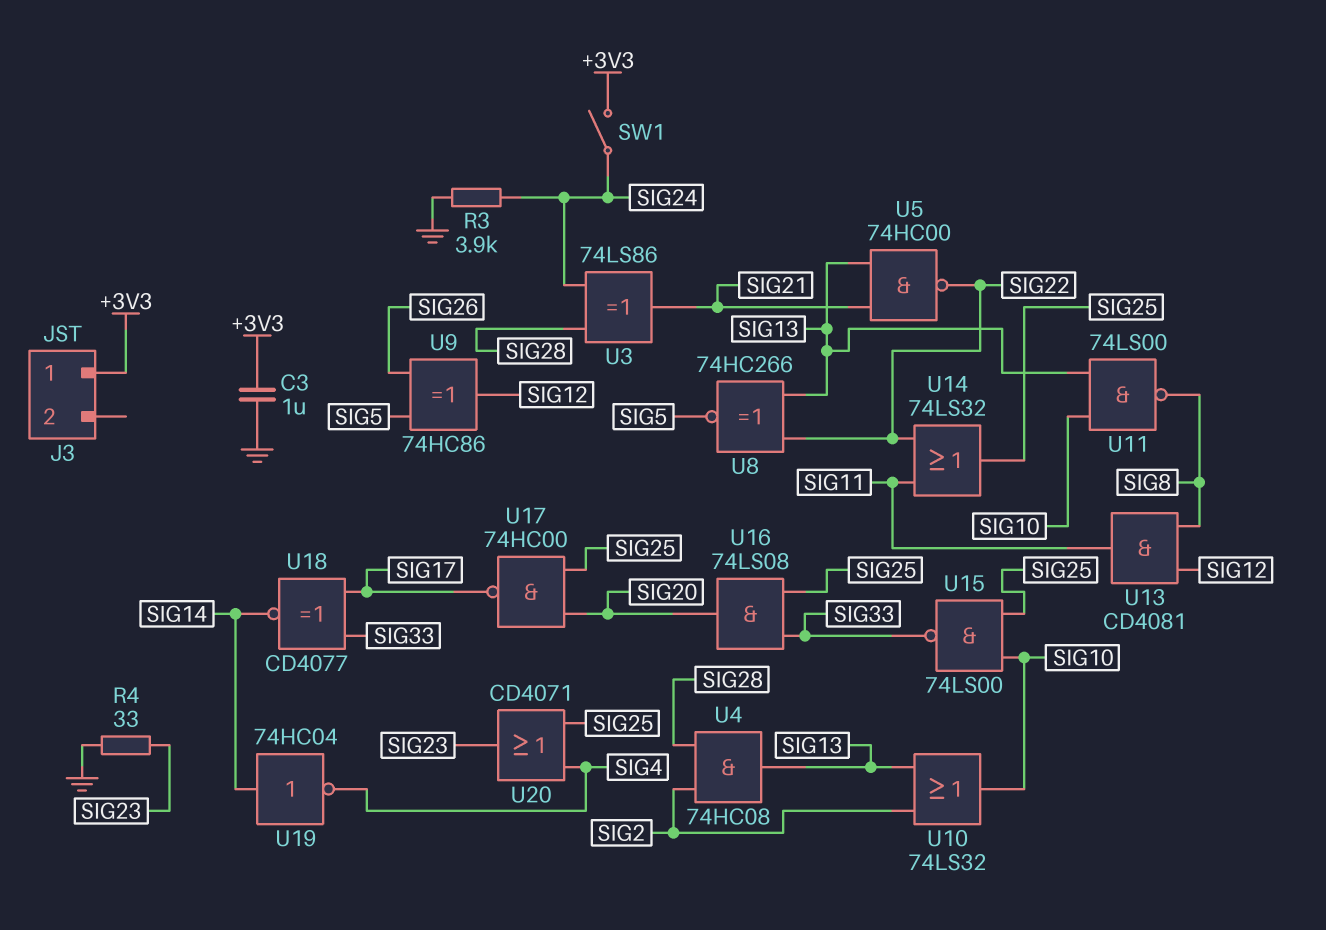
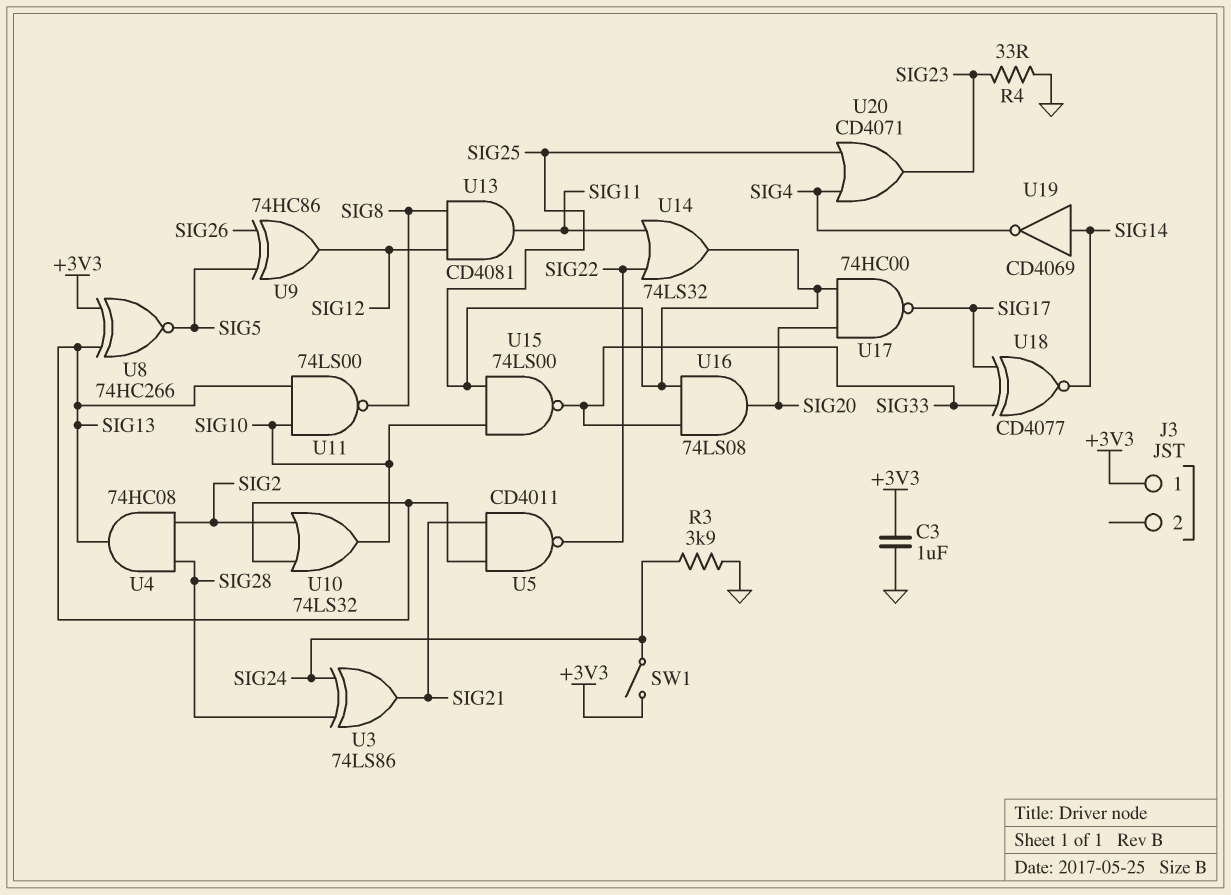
U5: NAND 74HC00 (in SIG13, in SIG21, out SIG22) -> NAND CD4011 (in SIG13, in SIG21, out SIG22)
U8: XNOR 74HC266 (in SIG13, in SIG22, out SIG5) -> XNOR 74HC266 (in +3V3, in SIG13, out SIG5)
U19: NOT 74HC04 (in SIG14, out SIG4) -> NOT CD4069 (in SIG14, out SIG4)

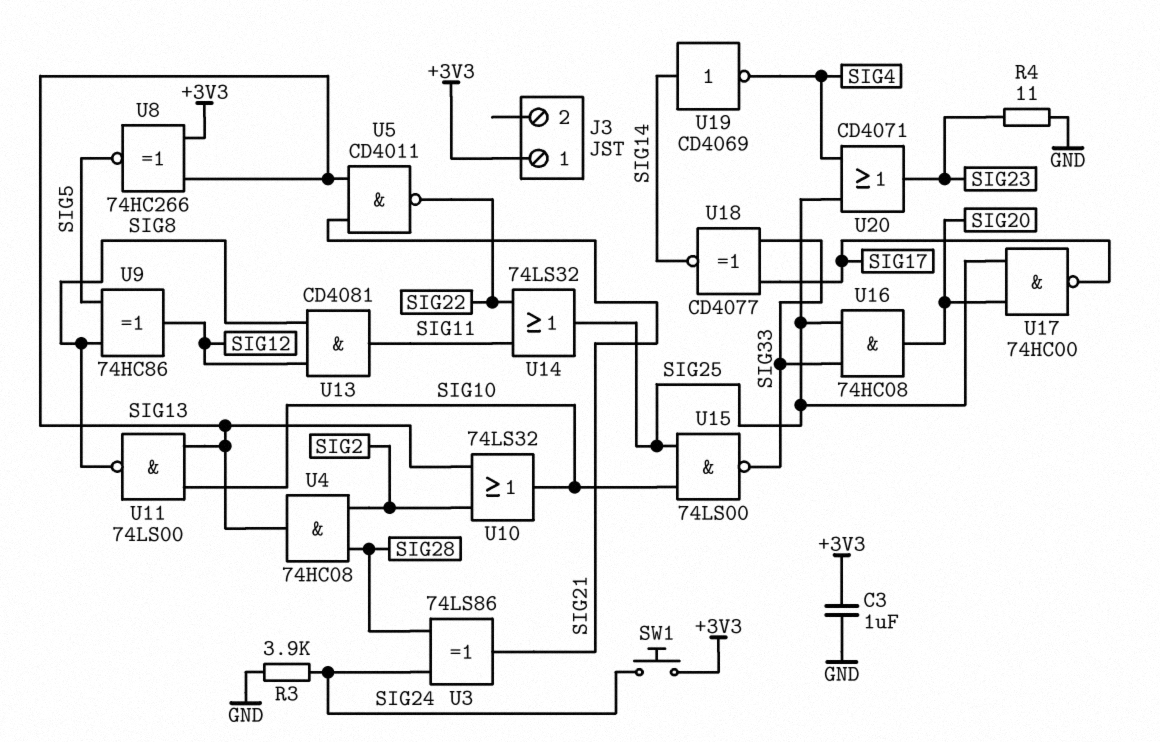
R4: 33 (GND, SIG23) -> 11 (GND, SIG23)
SW1: switch (+3V3, SIG24) -> button (+3V3, SIG24)
U9: XOR 74HC86 (in SIG5, in SIG26, out SIG12) -> XOR 74HC86 (in SIG5, in SIG8, out SIG12)
U16: AND 74LS08 (in SIG25, in SIG33, out SIG20) -> AND 74HC08 (in SIG25, in SIG33, out SIG20)

